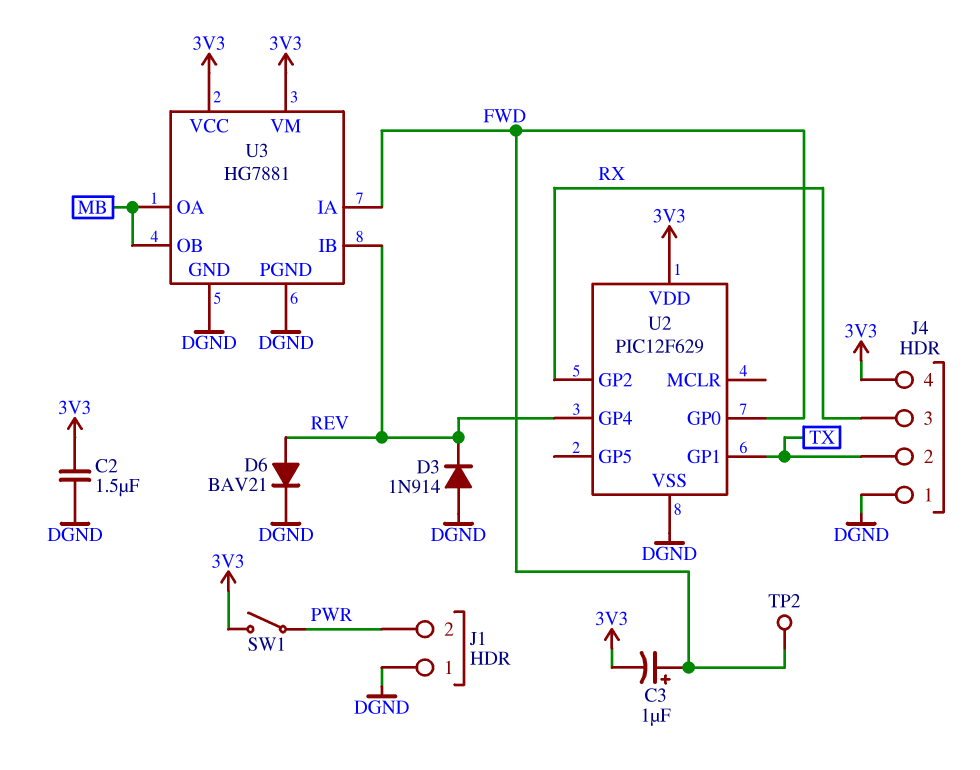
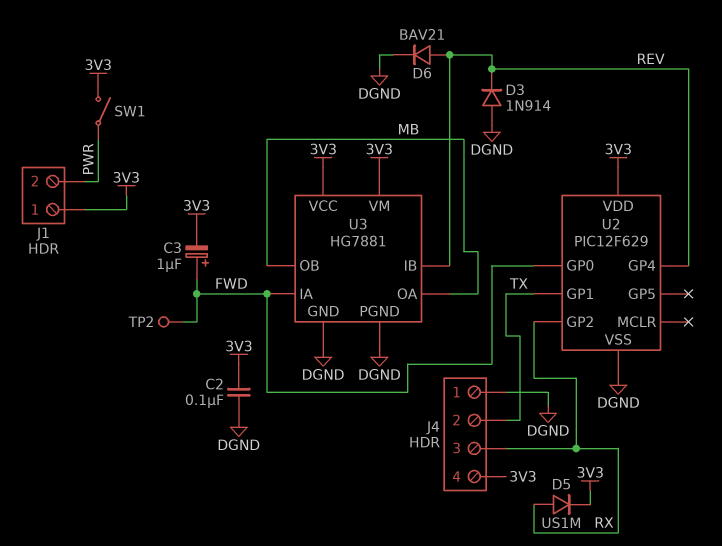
C2: 1.5uF (3V3, DGND) -> 100nF (3V3, DGND)
D5: none -> diode US1M (A RX, K 3V3)
J1 pin 1: DGND -> 3V3

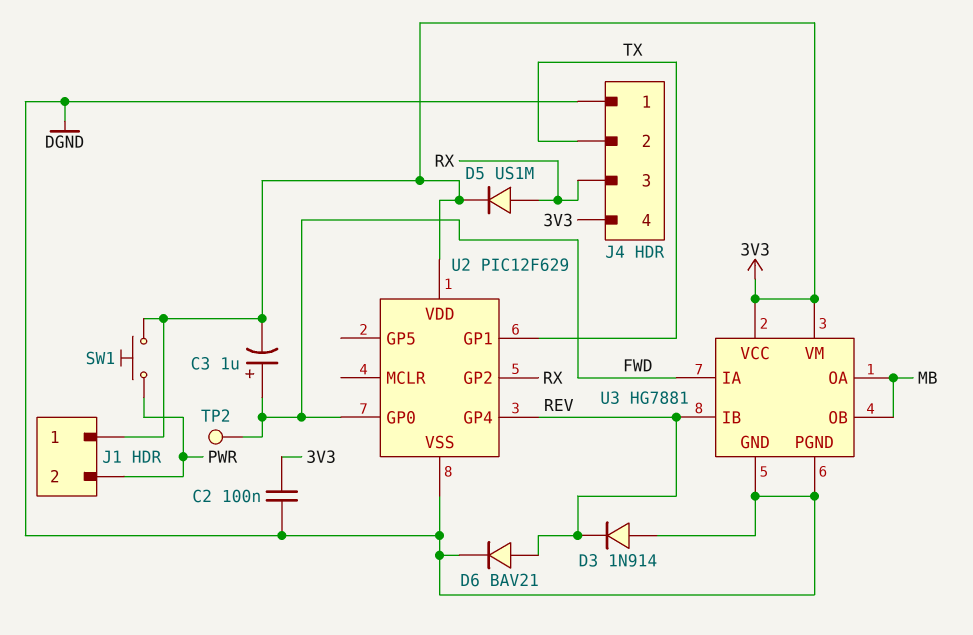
SW1: switch (3V3, PWR) -> button (3V3, PWR)

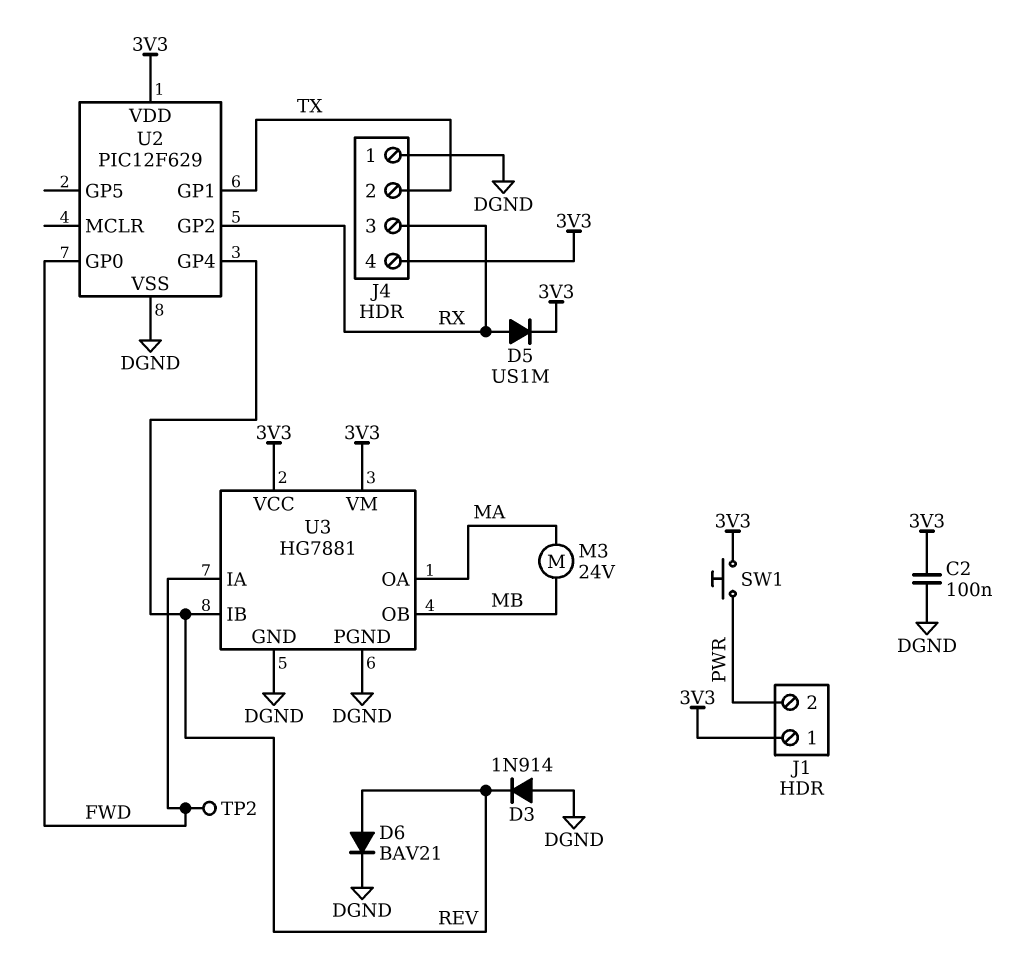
C3: 1uF (plus FWD, minus 3V3) -> none
M3: none -> motor 24V (MA, MB)
U3 pin OA: MB -> MA

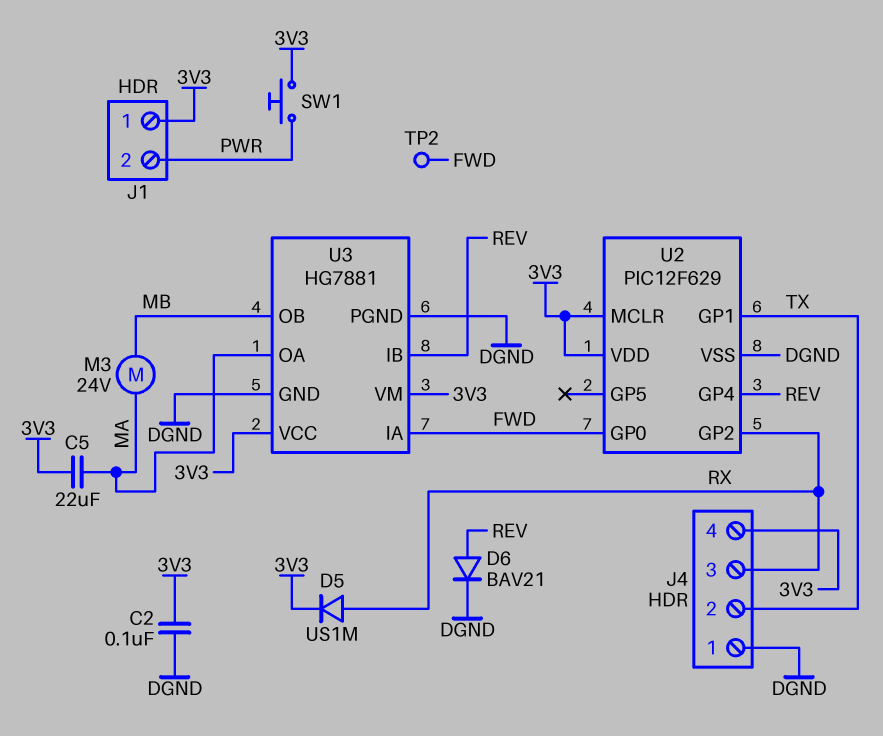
C5: none -> 22uF (3V3, MA)
D3: diode 1N914 (A DGND, K REV) -> none
U2 pin MCLR: none -> 3V3

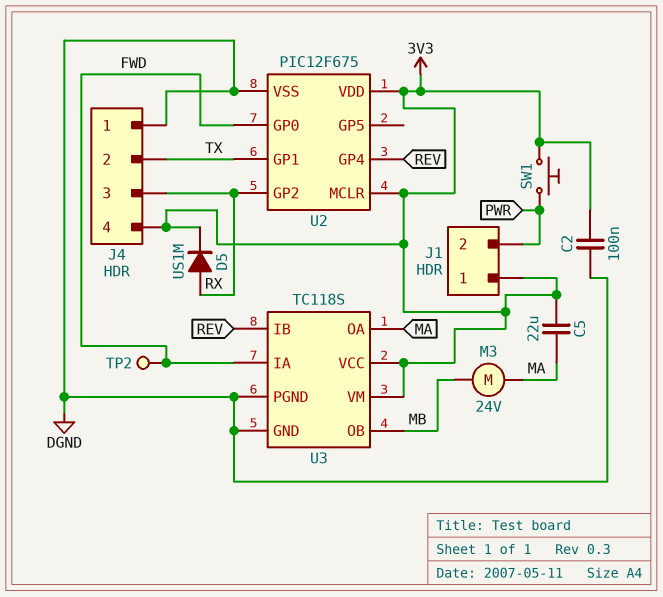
D6: diode BAV21 (A REV, K DGND) -> none
U2: PIC12F629 -> PIC12F675
U3: HG7881 -> TC118S

